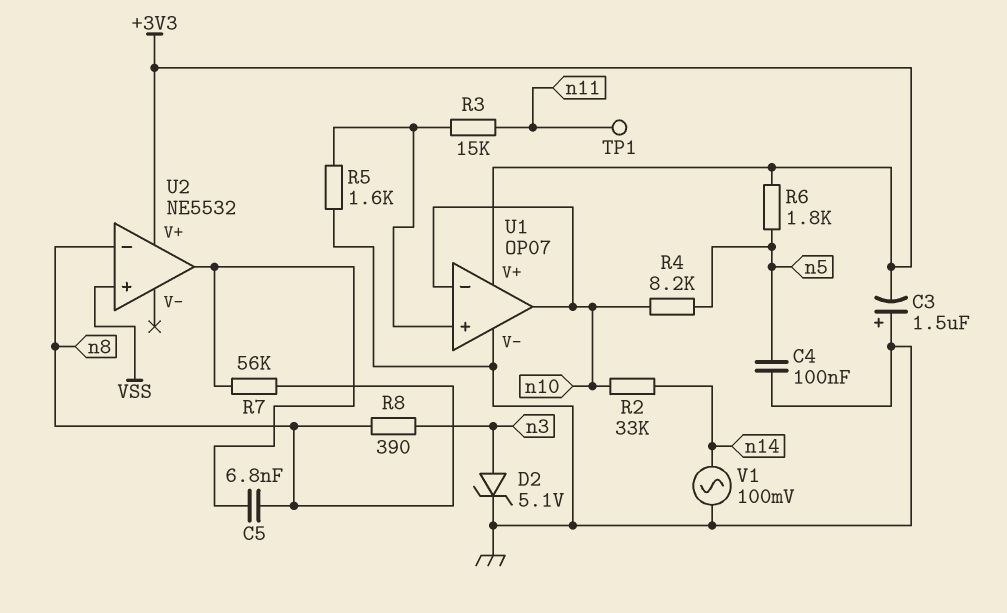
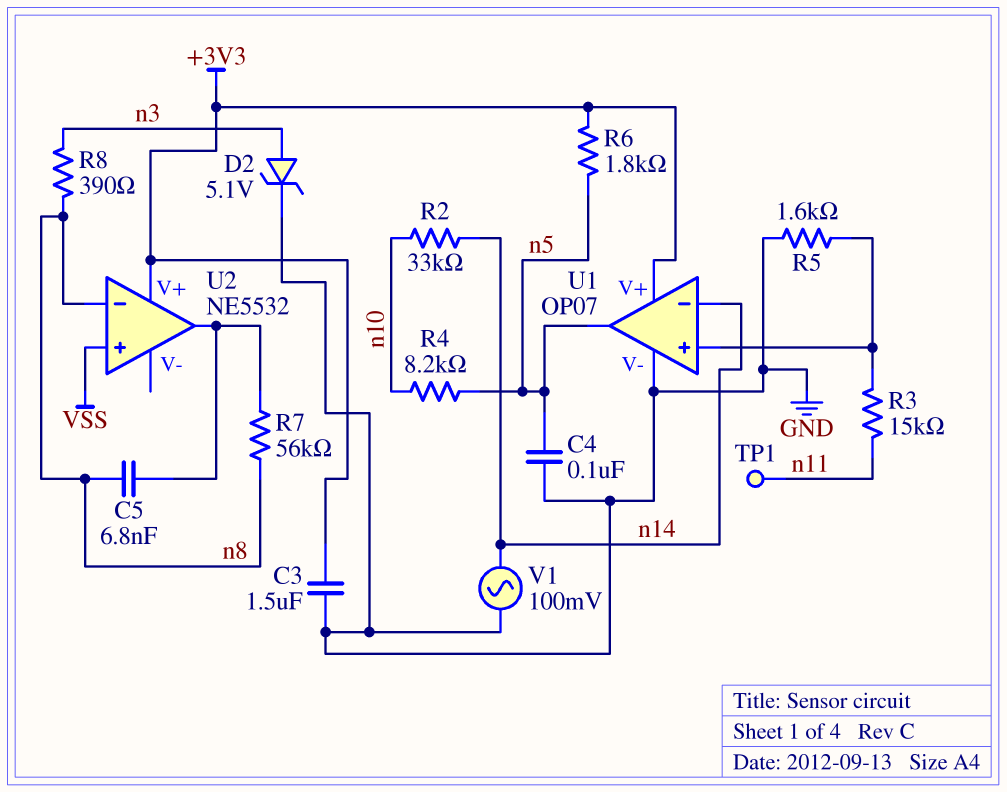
C3: 1.5uF (plus GND, minus +3V3) -> 1.5uF (+3V3, GND)
U1 pin in-: n10 -> n14
U1 pin out: n10 -> n5

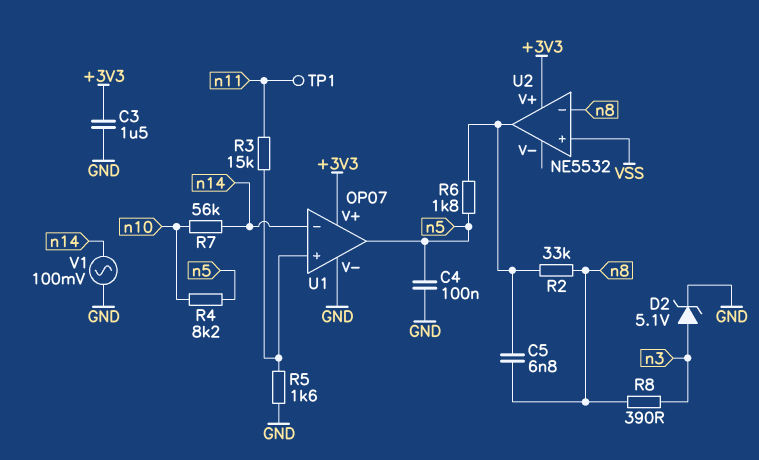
R2: 33k (n10, n14) -> 33k (U2/out, n8)
R6: 1.8k (+3V3, n5) -> 1.8k (U2/out, n5)
R7: 56k (U2/out, n8) -> 56k (n10, n14)

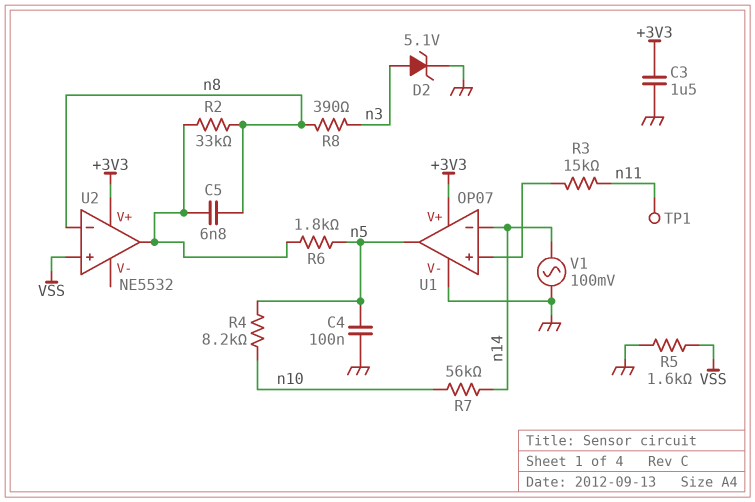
R5: 1.6k (GND, U1/in+) -> 1.6k (GND, VSS)

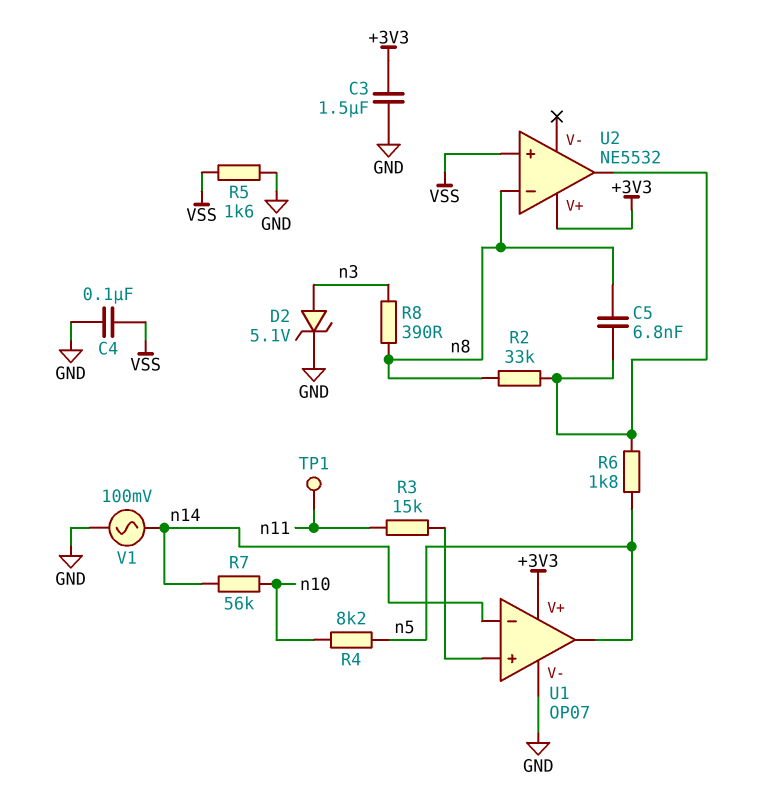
C4: 100nF (GND, n5) -> 100nF (GND, VSS)

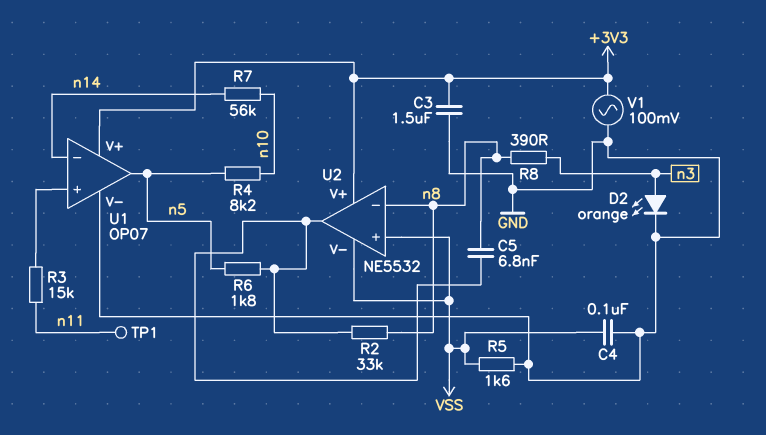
D2: zener 5.1V (A n3, K GND) -> LED orange (A n3, K GND)
U2 pin V-: none -> VSS
V1: AC 100mV (GND, n14) -> AC 100mV (+3V3, GND)

